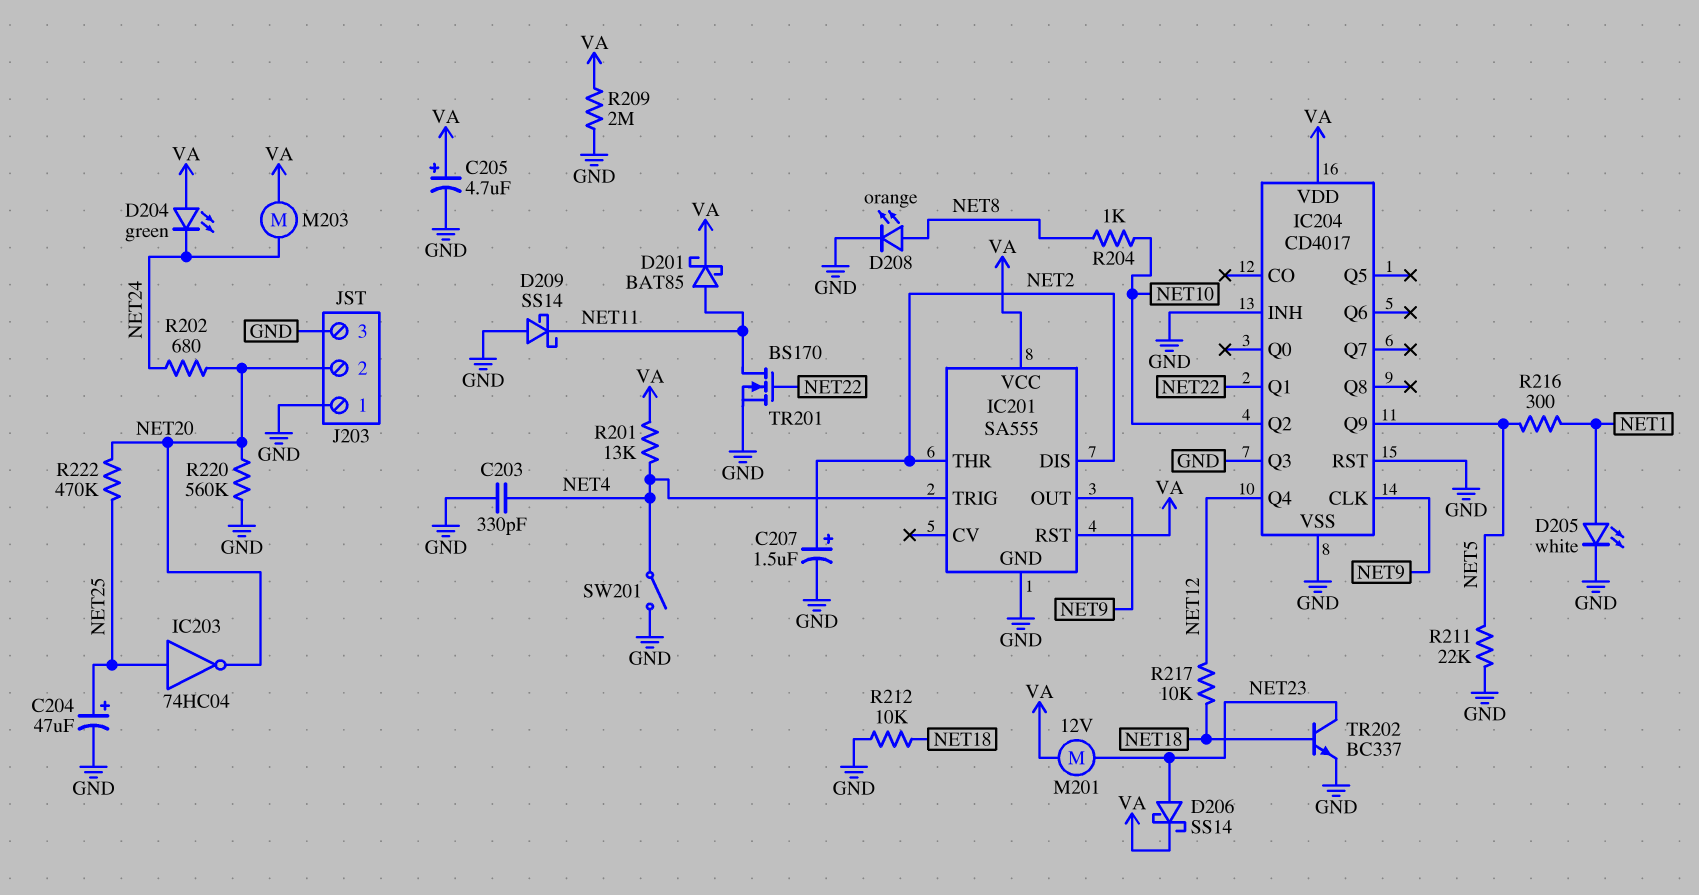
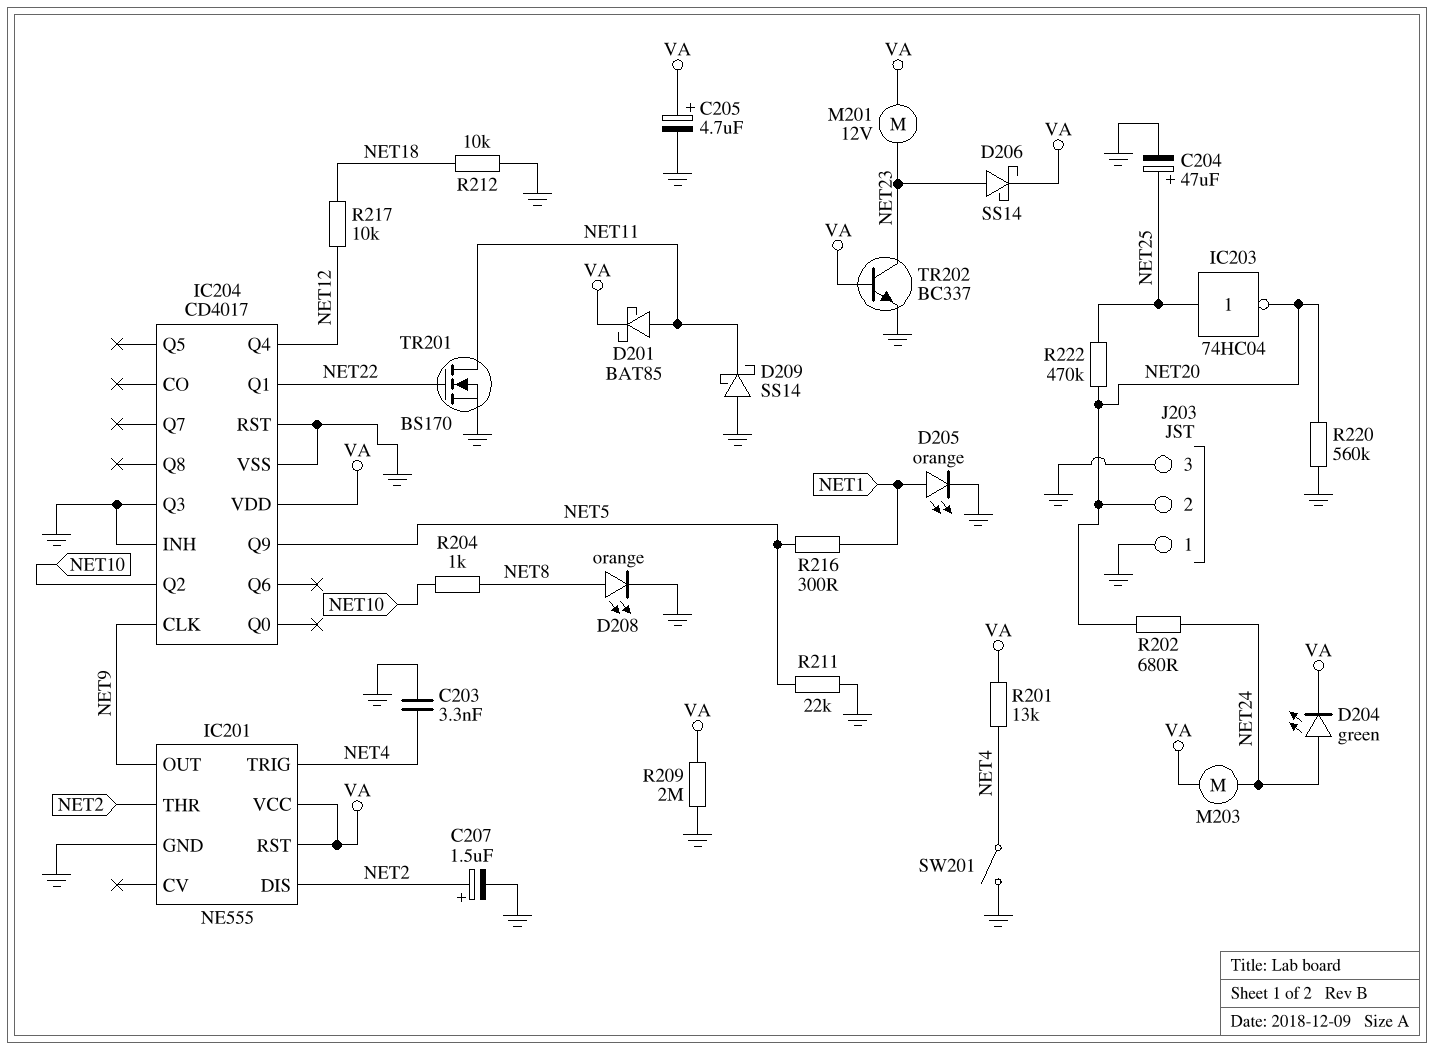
C203: 330pF (GND, NET4) -> 3.3nF (GND, NET4)
D204: LED green (A VA, K NET24) -> LED green (A NET24, K VA)
D205: LED white (A NET1, K GND) -> LED orange (A NET1, K GND)
IC201: SA555 -> NE555
TR202: NPN BC337 (B NET18, C NET23, E GND) -> NPN BC337 (B VA, C NET23, E GND)

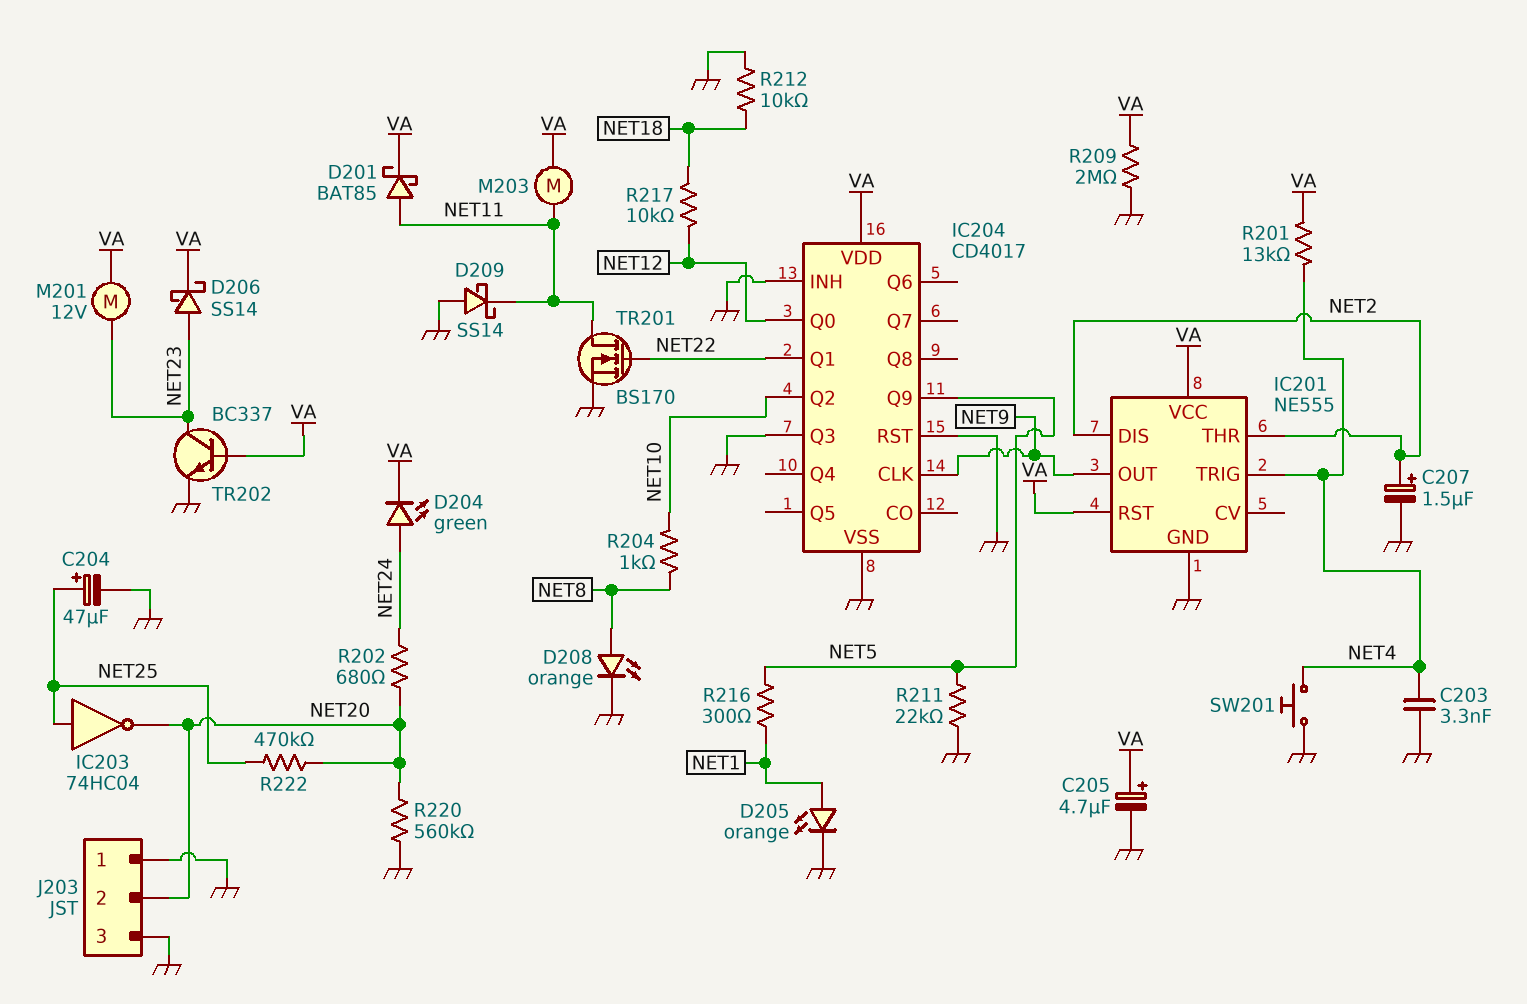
IC204 pin Q0: none -> NET12
IC204 pin Q4: NET12 -> none
M203: motor (NET24, VA) -> motor (NET11, VA)
SW201: switch (GND, NET4) -> button (GND, NET4)

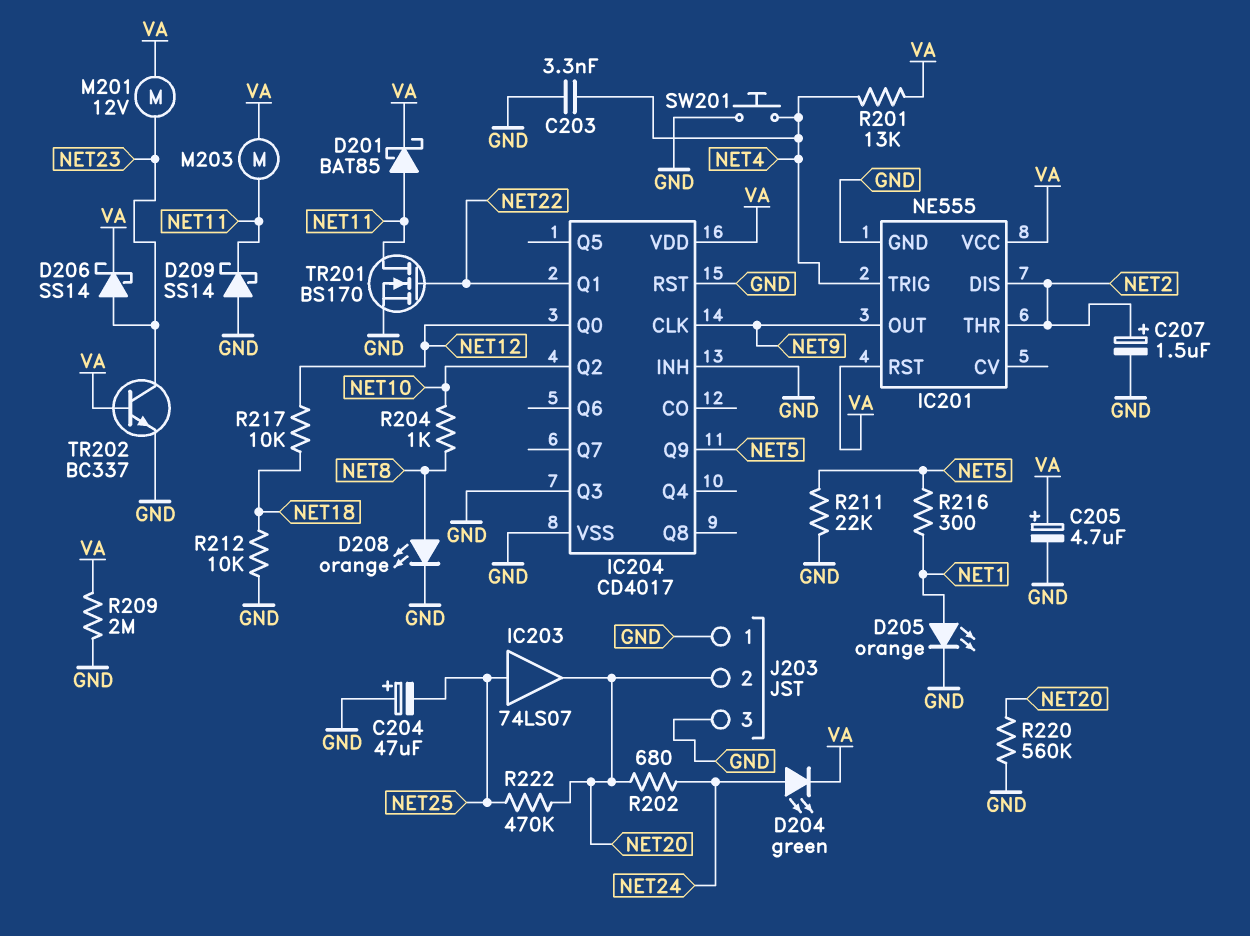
C204: 47uF (plus NET25, minus GND) -> 47uF (plus GND, minus NET25)
IC203: NOT 74HC04 (in NET25, out NET20) -> buffer 74LS07 (in NET25, out NET20)

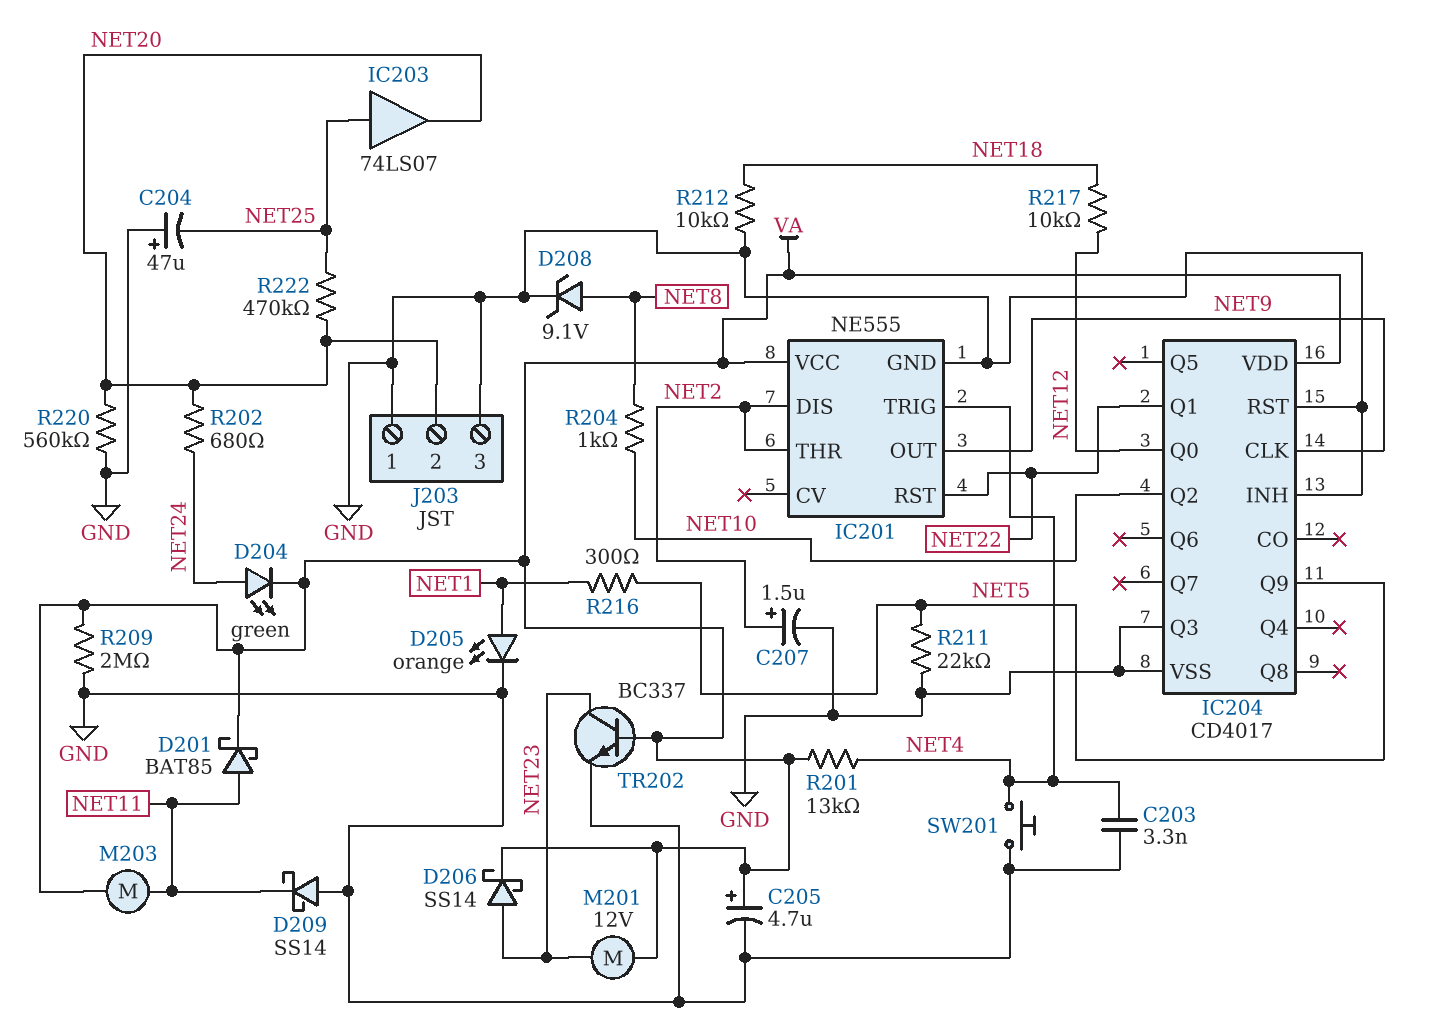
D208: LED orange (A NET8, K GND) -> zener 9.1V (A NET8, K GND)
IC201 pin RST: VA -> NET22
TR201: NMOS BS170 (G NET22, D NET11, S GND) -> none

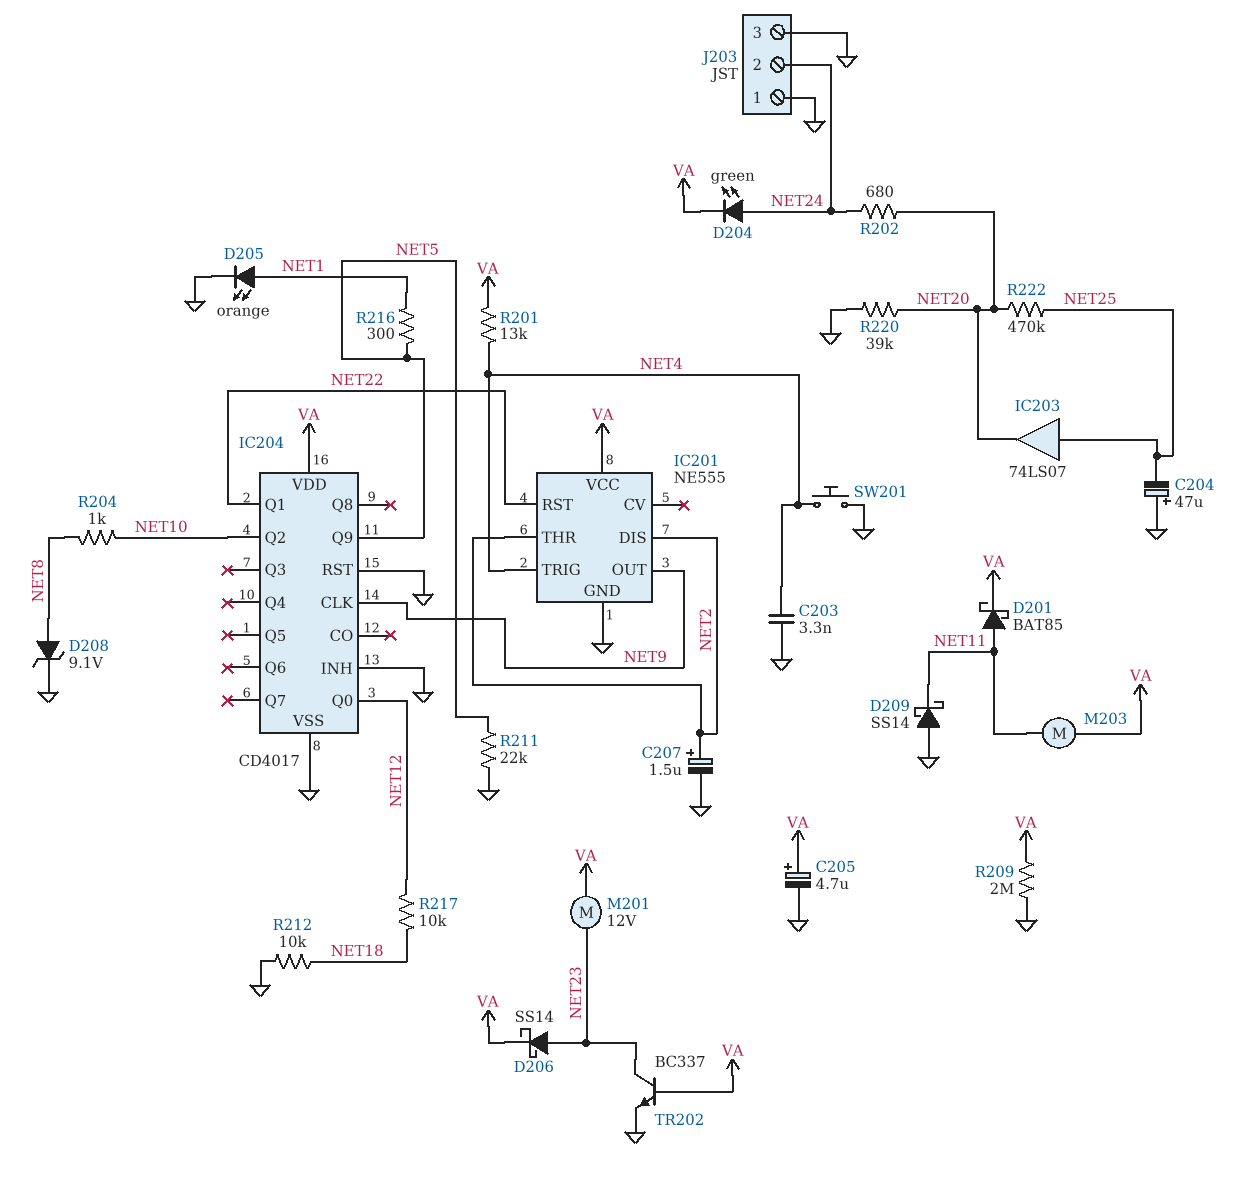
IC204 pin Q3: GND -> none
J203 pin 2: NET20 -> NET24
R220: 560k (GND, NET20) -> 39k (GND, NET20)

